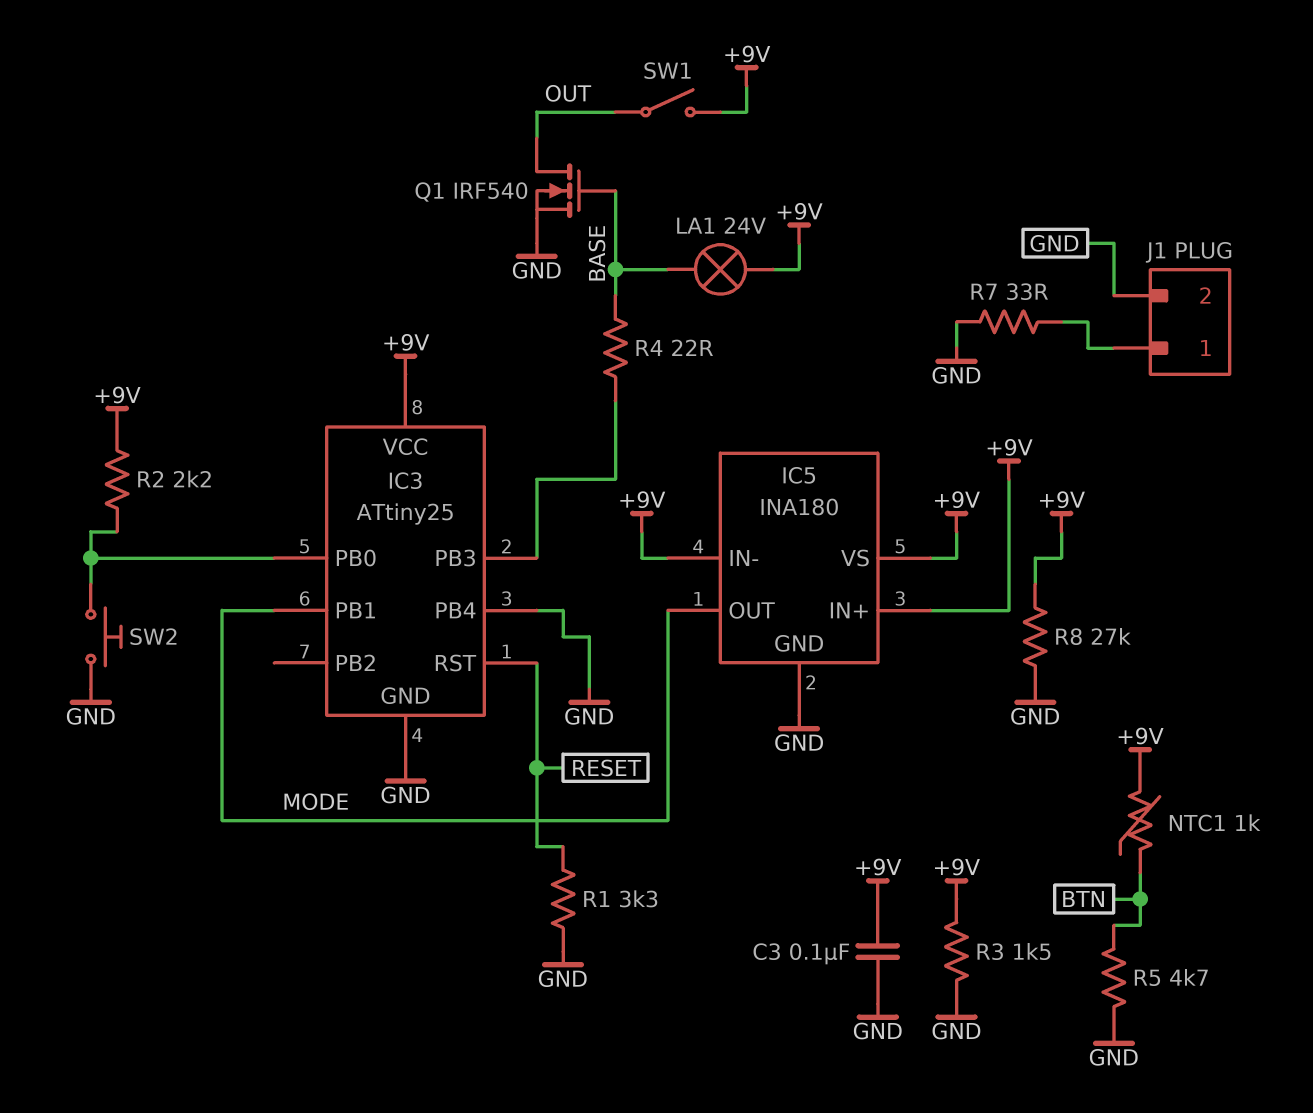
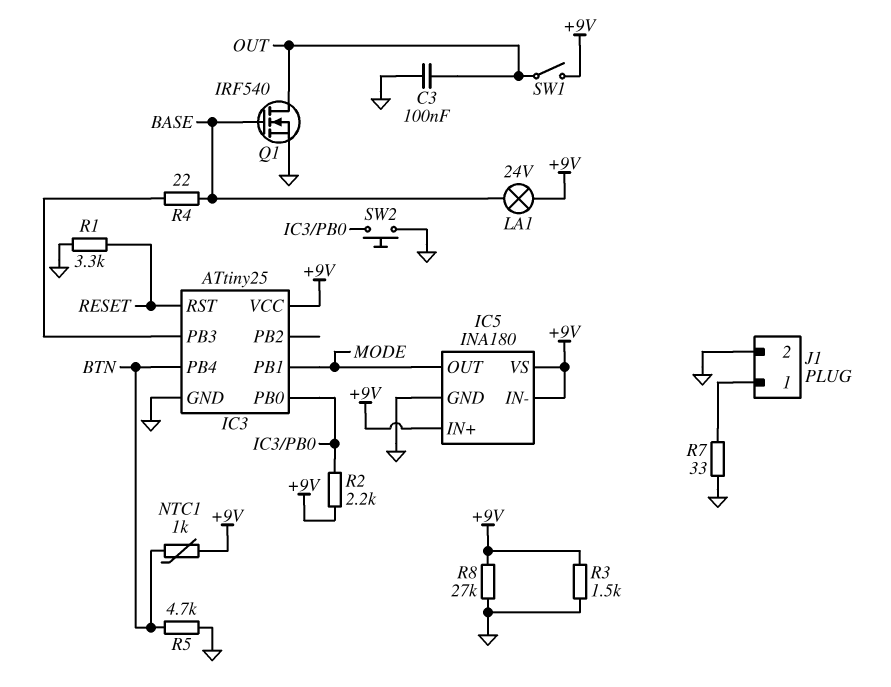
C3: 100nF (+9V, GND) -> 100nF (GND, OUT)
IC3 pin PB4: GND -> BTN

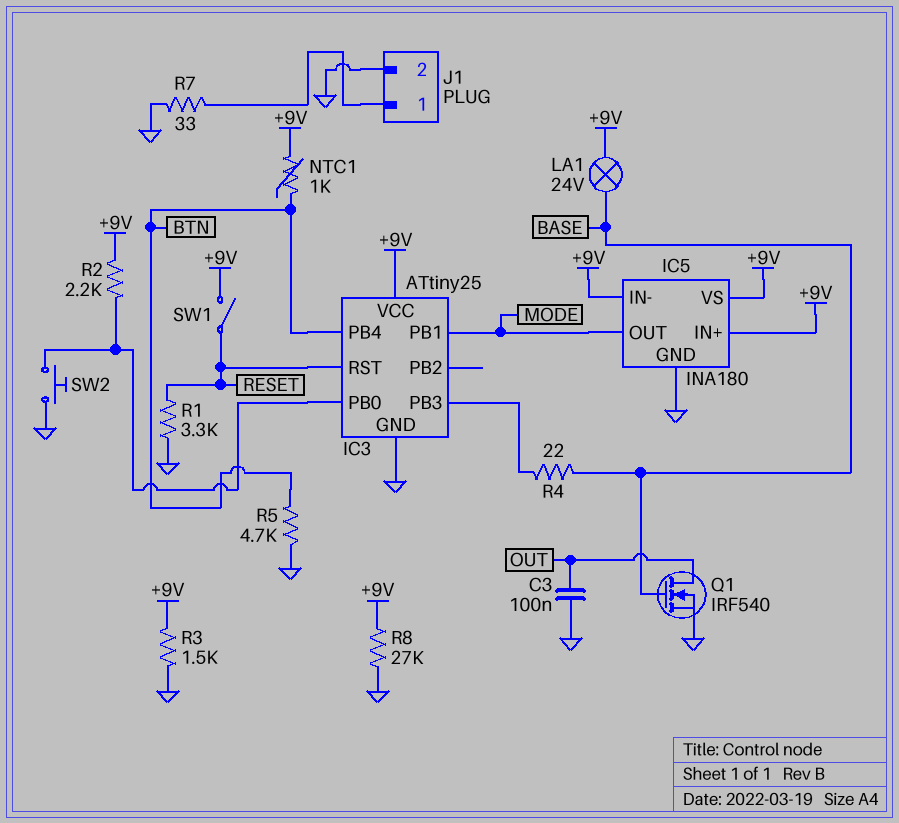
SW1: switch (+9V, OUT) -> switch (+9V, RESET)

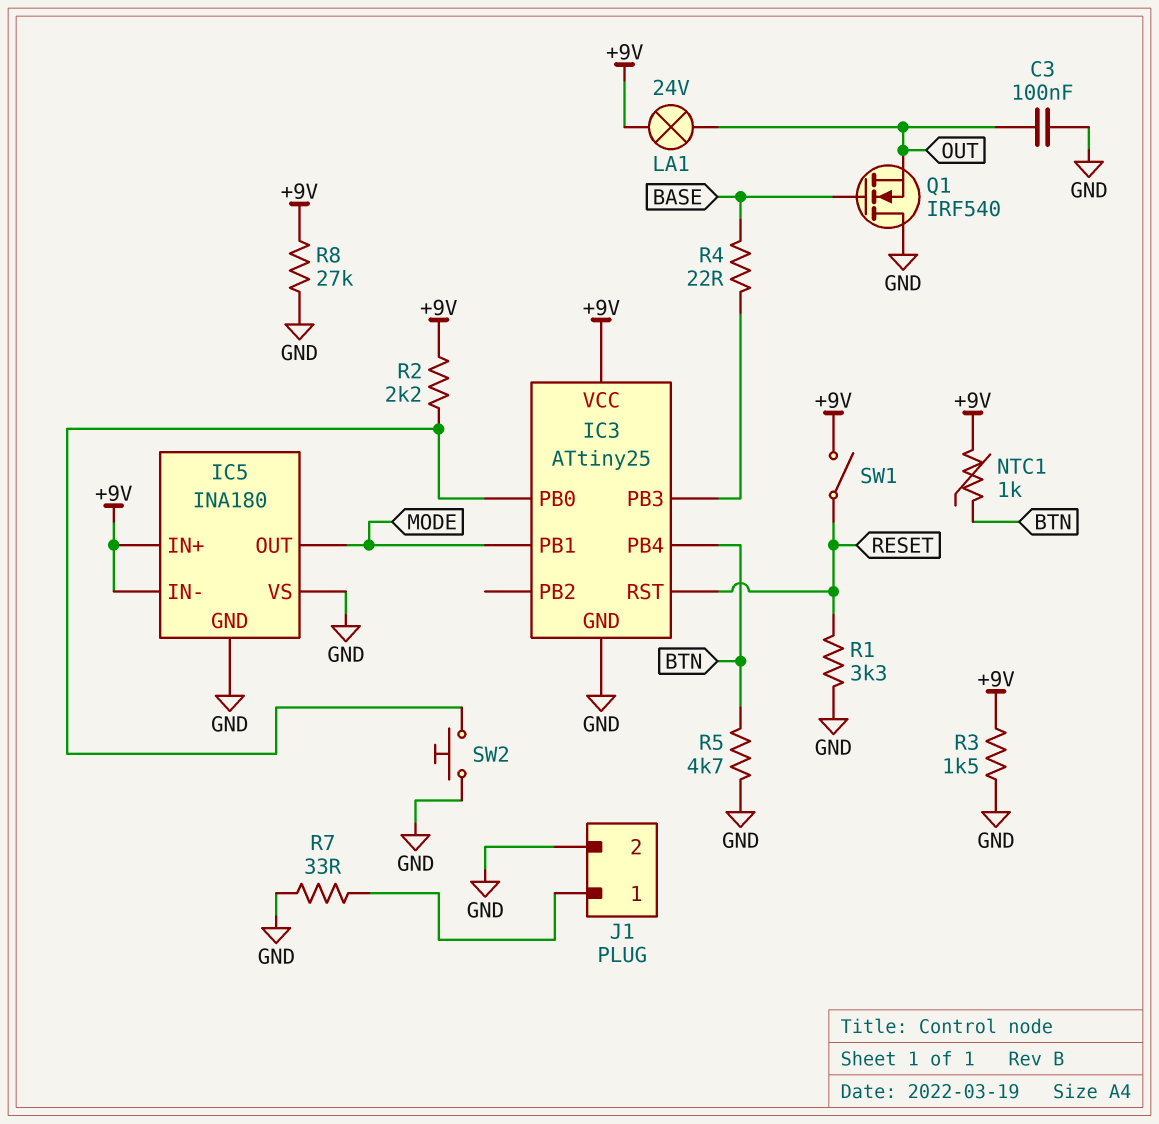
IC5 pin VS: +9V -> GND
LA1: lamp 24V (+9V, BASE) -> lamp 24V (+9V, OUT)
Q1: NMOS IRF540 (G BASE, D OUT, S GND) -> NMOS IRF540 (G BASE, D GND, S OUT)

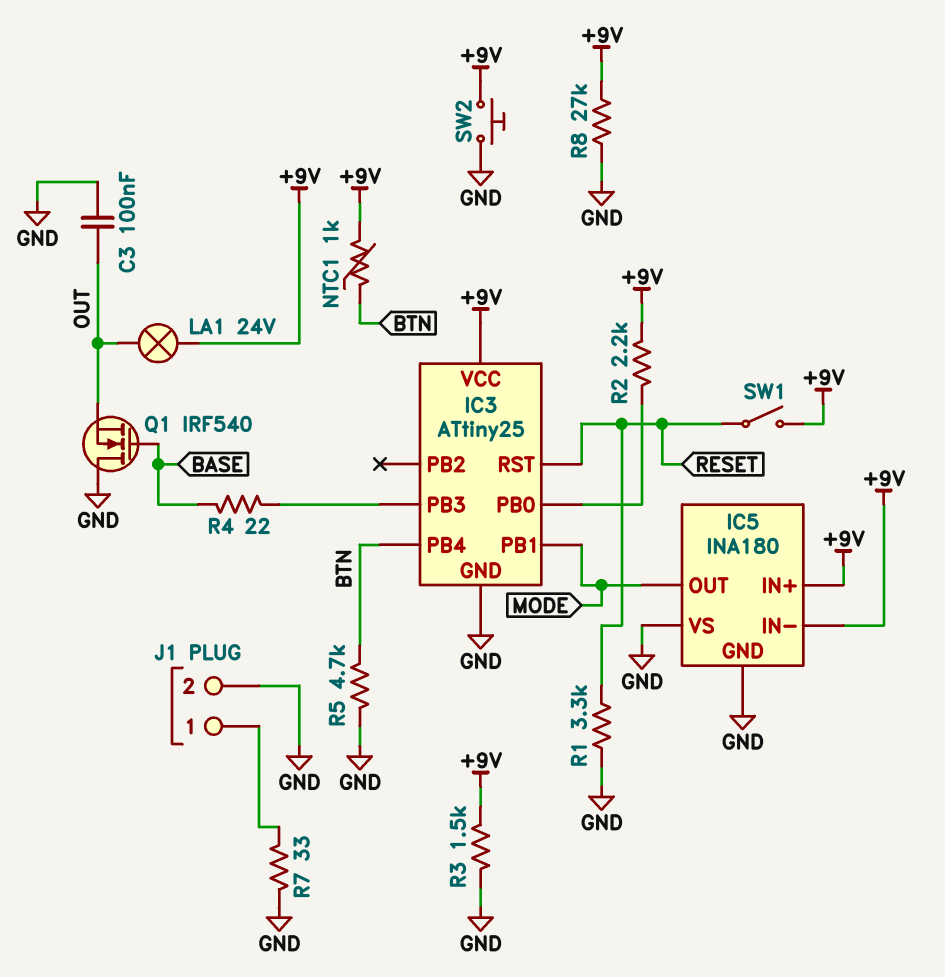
SW2: button (GND, IC3/PB0) -> button (+9V, GND)

